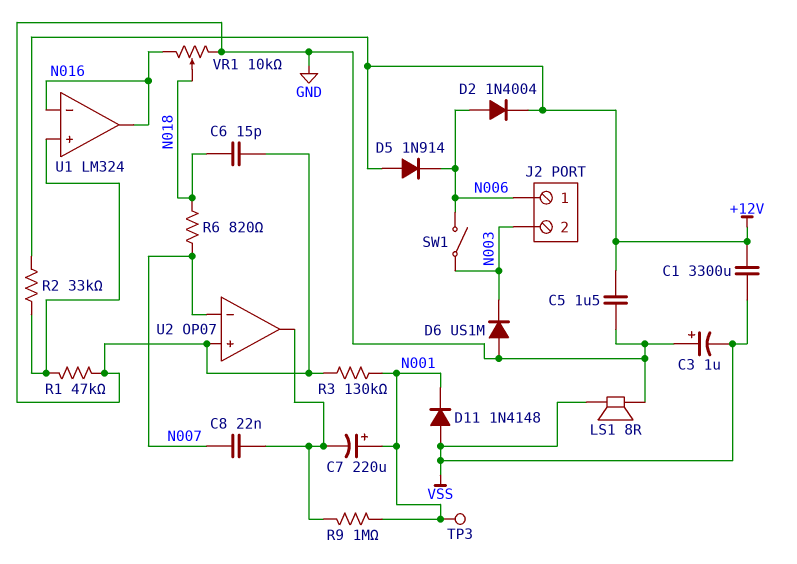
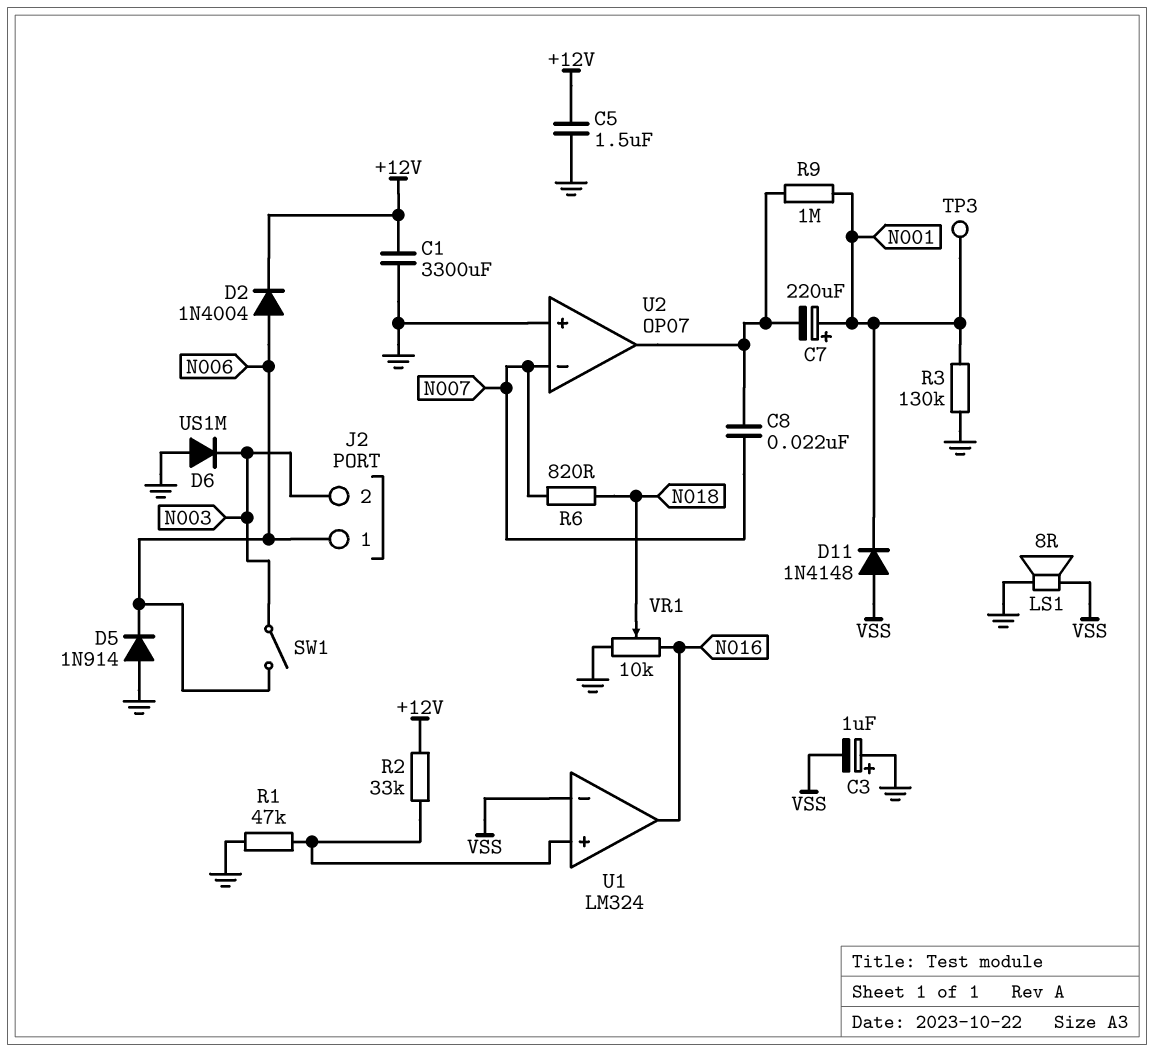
C1: 3300uF (+12V, VSS) -> 3300uF (+12V, GND)
C6: 15pF (GND, N018) -> none
D5: diode 1N914 (A +12V, K N006) -> diode 1N914 (A GND, K N006)
U1 pin in-: N016 -> VSS

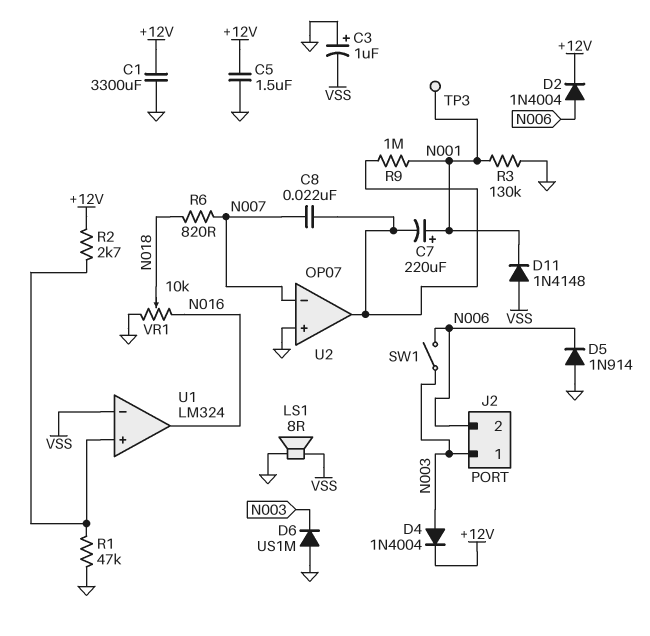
D4: none -> diode 1N4004 (A N003, K +12V)
J2 pin 1: N006 -> N003
J2 pin 2: N003 -> N006
R2: 33k (+12V, U1/in+) -> 2.7k (+12V, U1/in+)

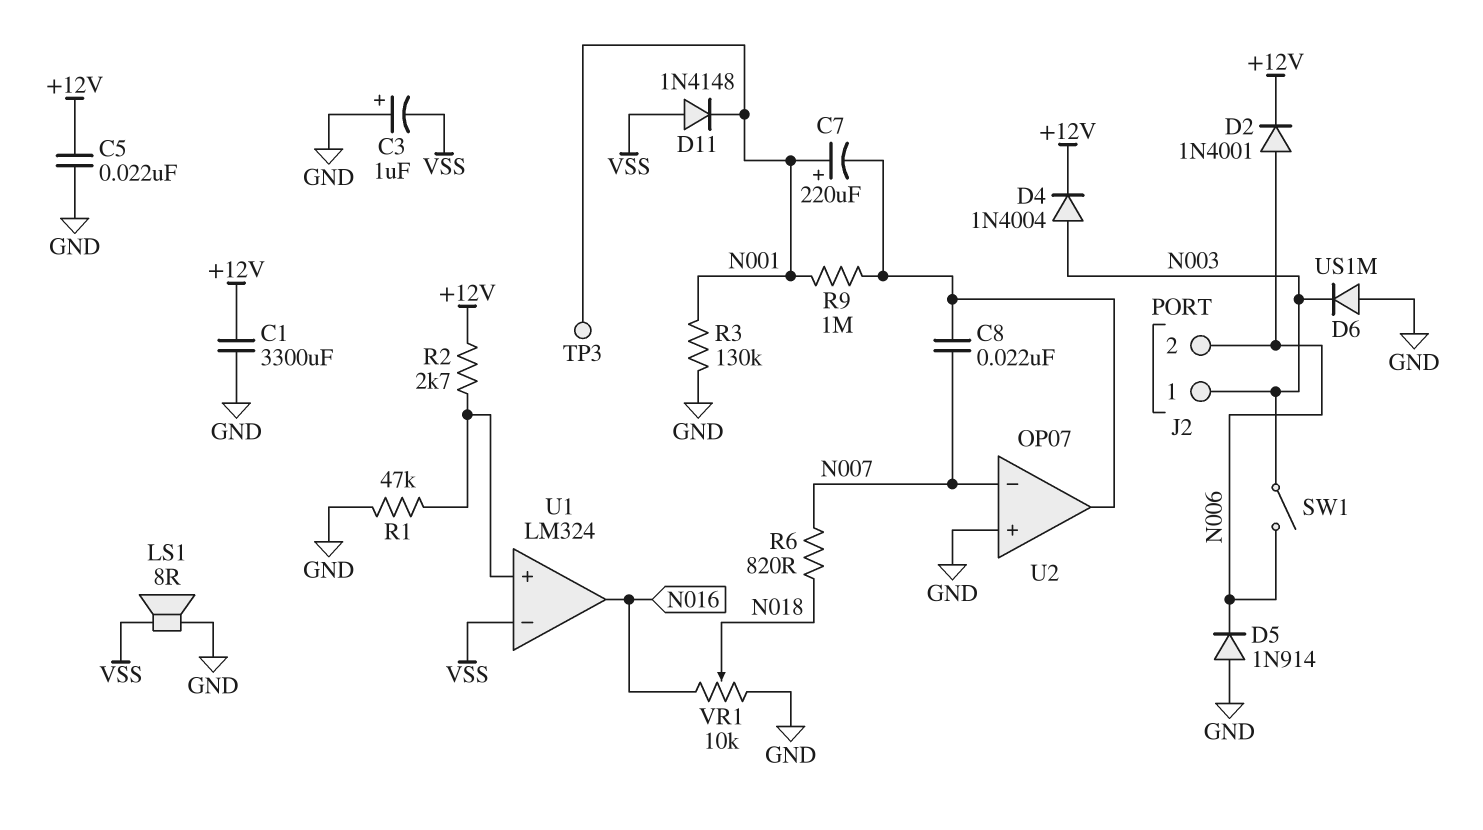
C5: 1.5uF (+12V, GND) -> 22nF (+12V, GND)
D2: diode 1N4004 (A N006, K +12V) -> diode 1N4001 (A N006, K +12V)

